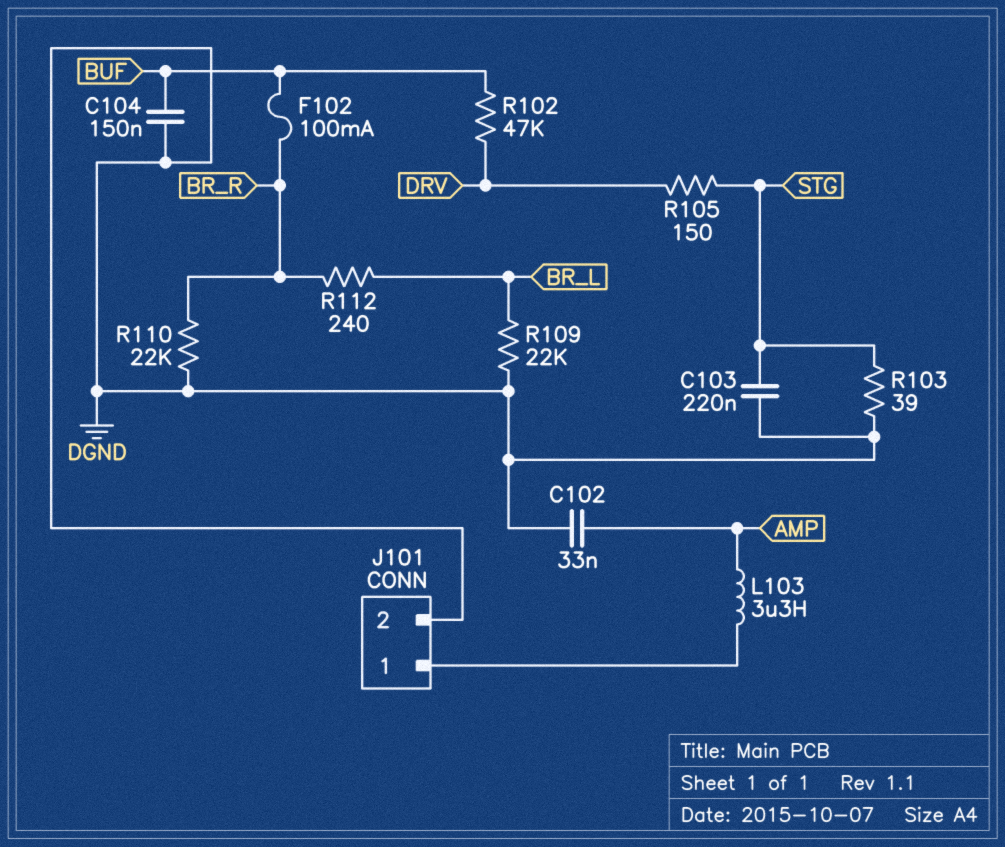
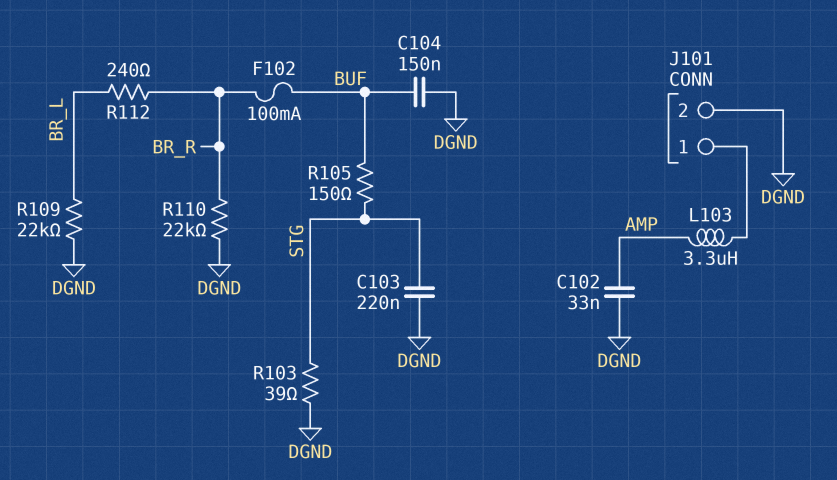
R102: 47k (BUF, DRV) -> none
R105: 150 (DRV, STG) -> 150 (BUF, STG)

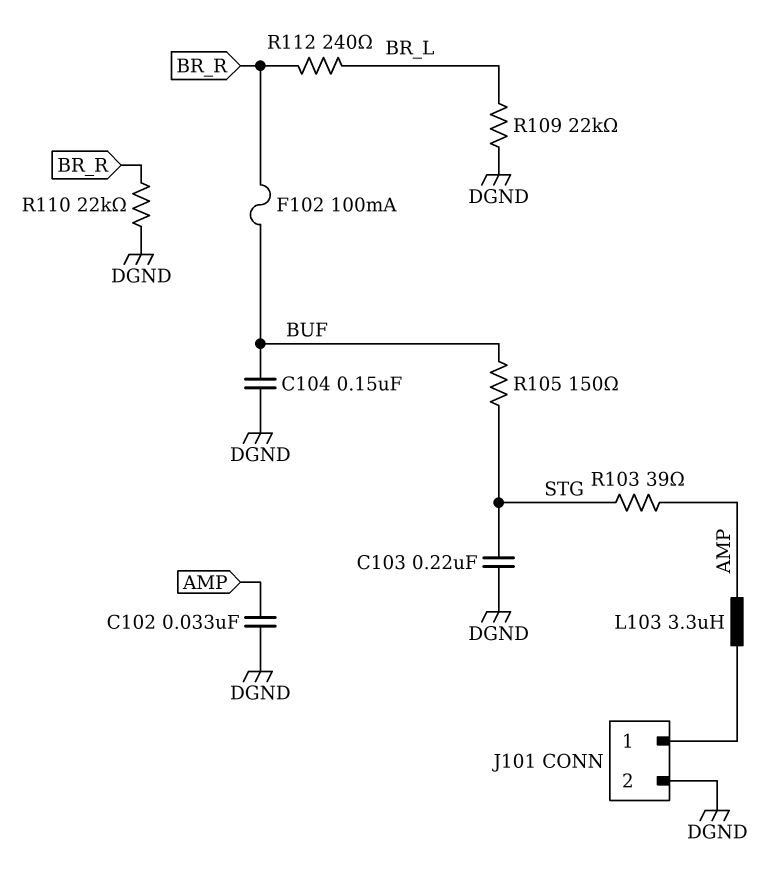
R103: 39 (DGND, STG) -> 39 (AMP, STG)

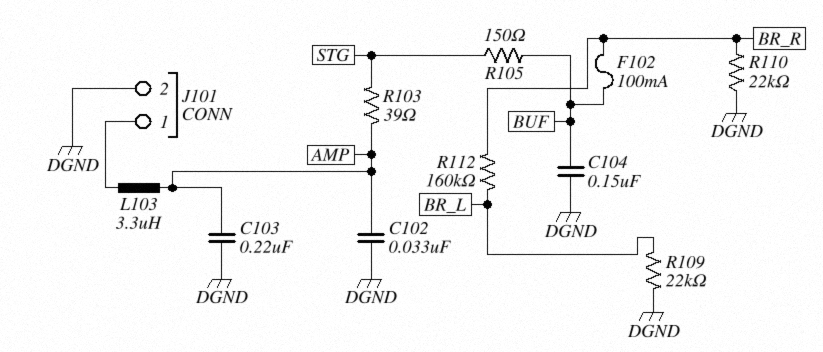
C103: 220nF (DGND, STG) -> 220nF (AMP, DGND)
R112: 240 (BR_L, BR_R) -> 160k (BR_L, BR_R)

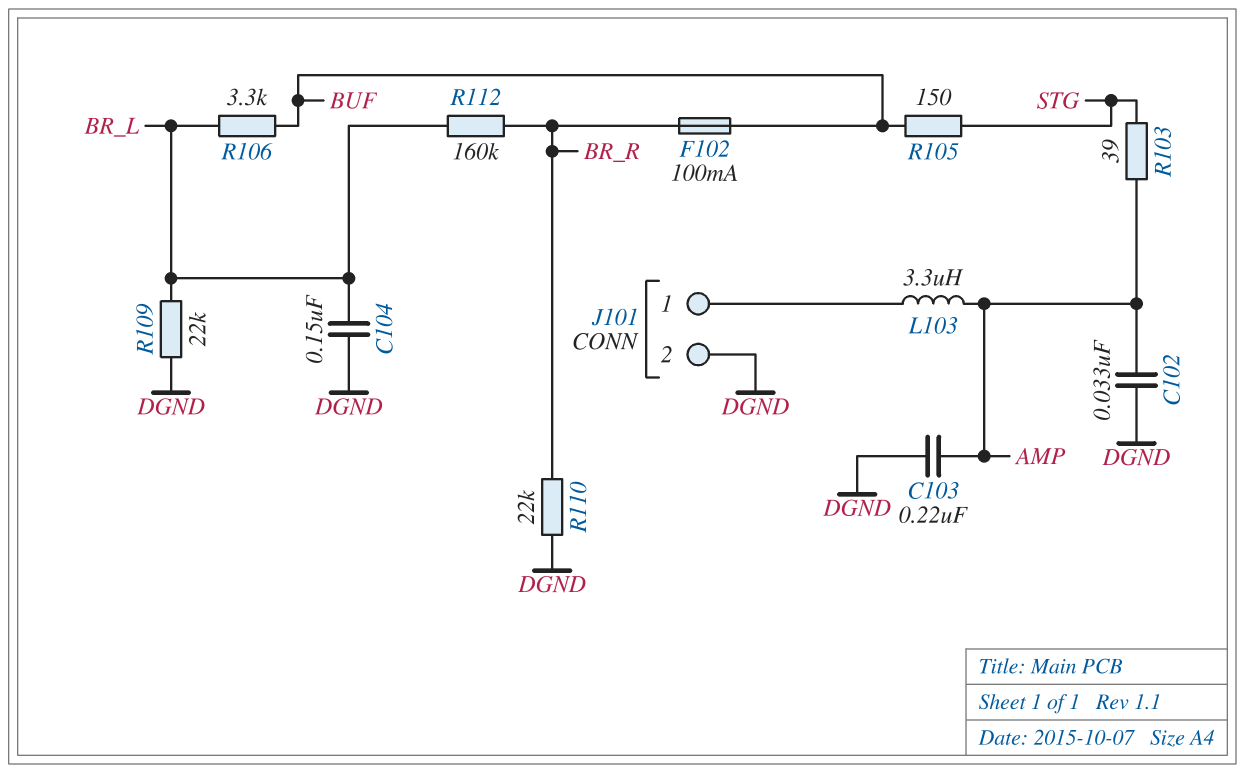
C104: 150nF (BUF, DGND) -> 150nF (BR_L, DGND)
R106: none -> 3.3k (BR_L, BUF)

